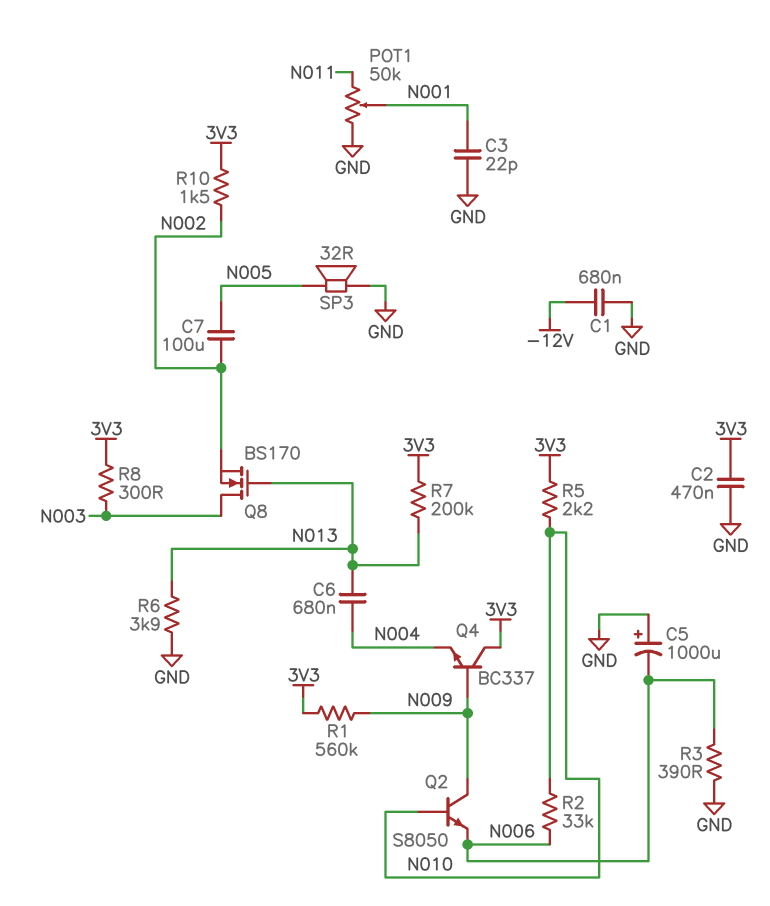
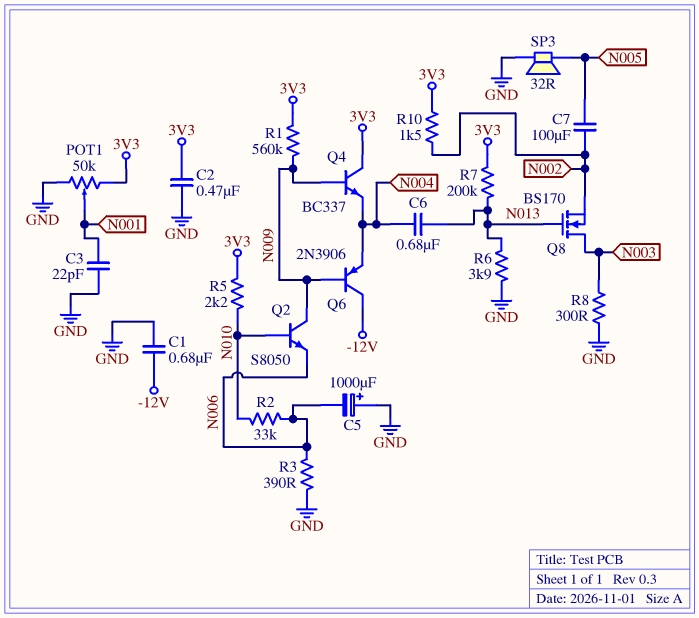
POT1: 50k (GND, N011, wiper N001) -> 50k (3V3, GND, wiper N001)
Q6: none -> PNP 2N3906 (B N009, C -12V, E N004)
R8: 300 (3V3, N003) -> 300 (GND, N003)

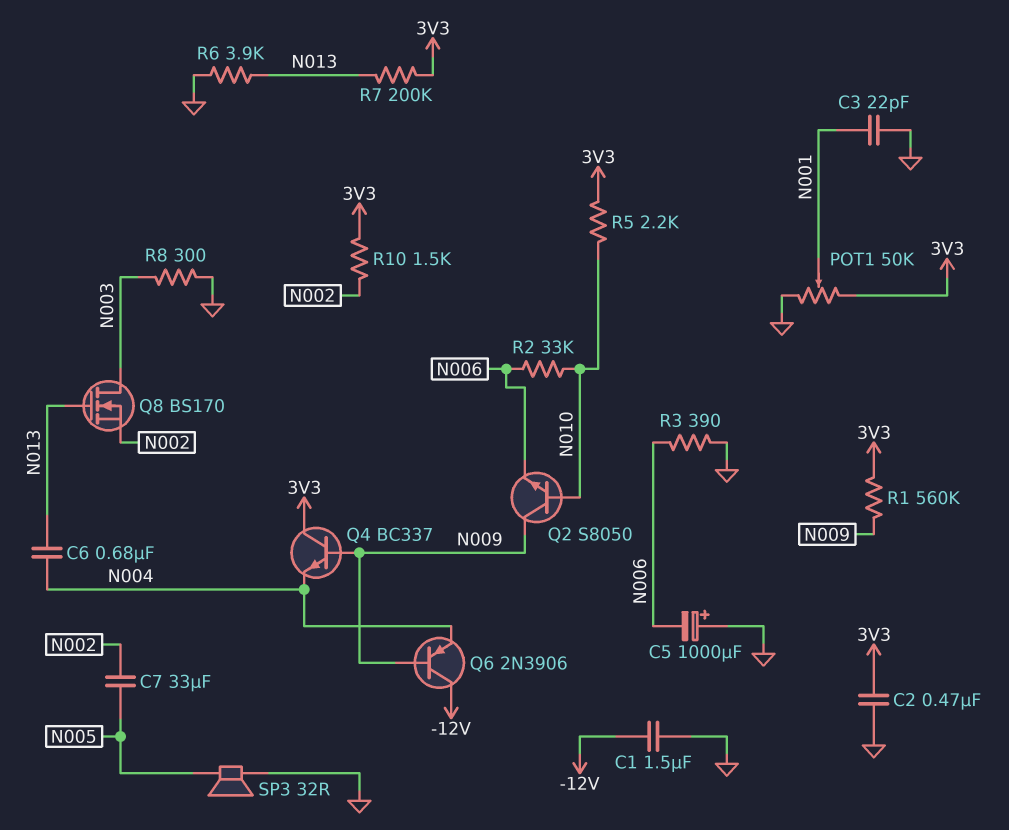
C1: 680nF (-12V, GND) -> 1.5uF (-12V, GND)
C7: 100uF (N002, N005) -> 33uF (N002, N005)

